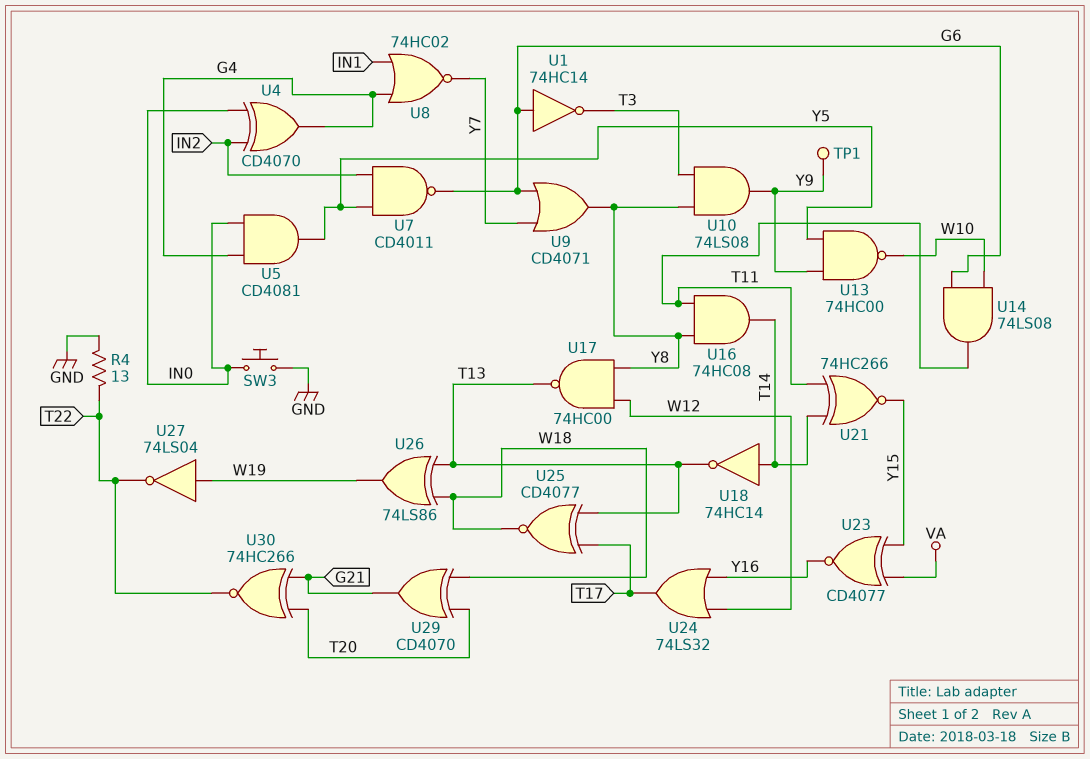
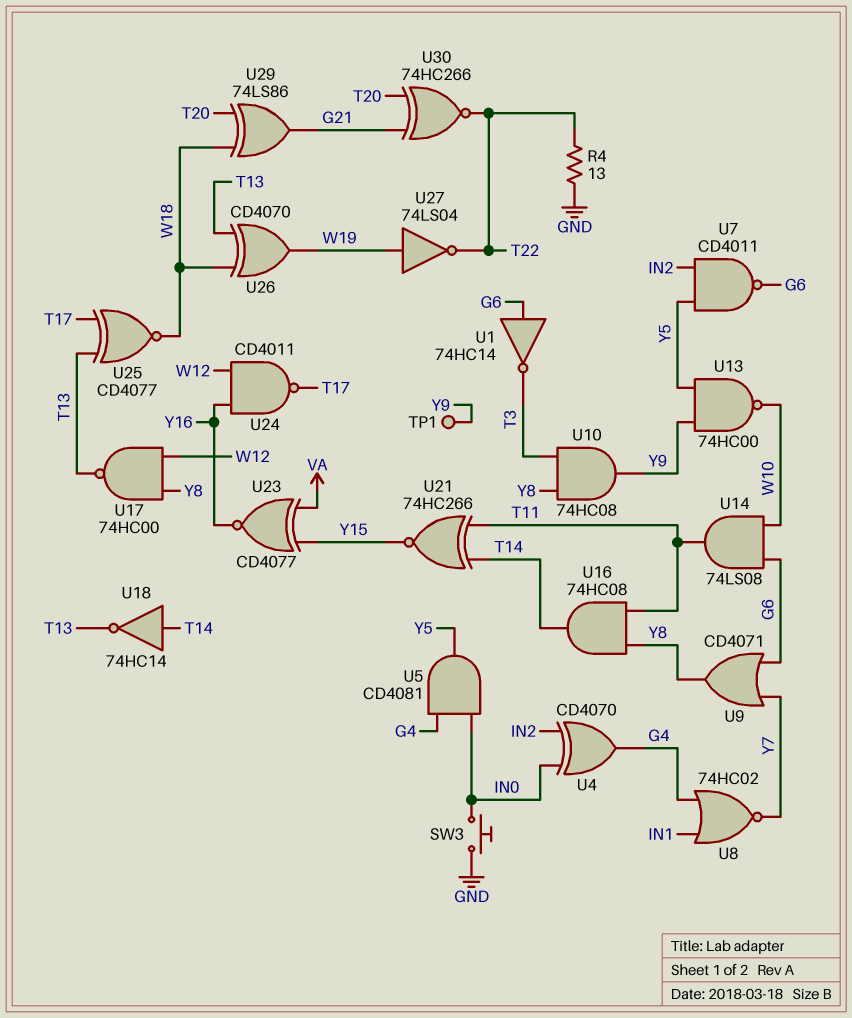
U10: AND 74LS08 (in T3, in Y8, out Y9) -> AND 74HC08 (in T3, in Y8, out Y9)
U24: OR 74LS32 (in W12, in Y16, out T17) -> NAND CD4011 (in W12, in Y16, out T17)
U26: XOR 74LS86 (in T13, in W18, out W19) -> XOR CD4070 (in T13, in W18, out W19)
U29: XOR CD4070 (in T20, in W18, out G21) -> XOR 74LS86 (in T20, in W18, out G21)

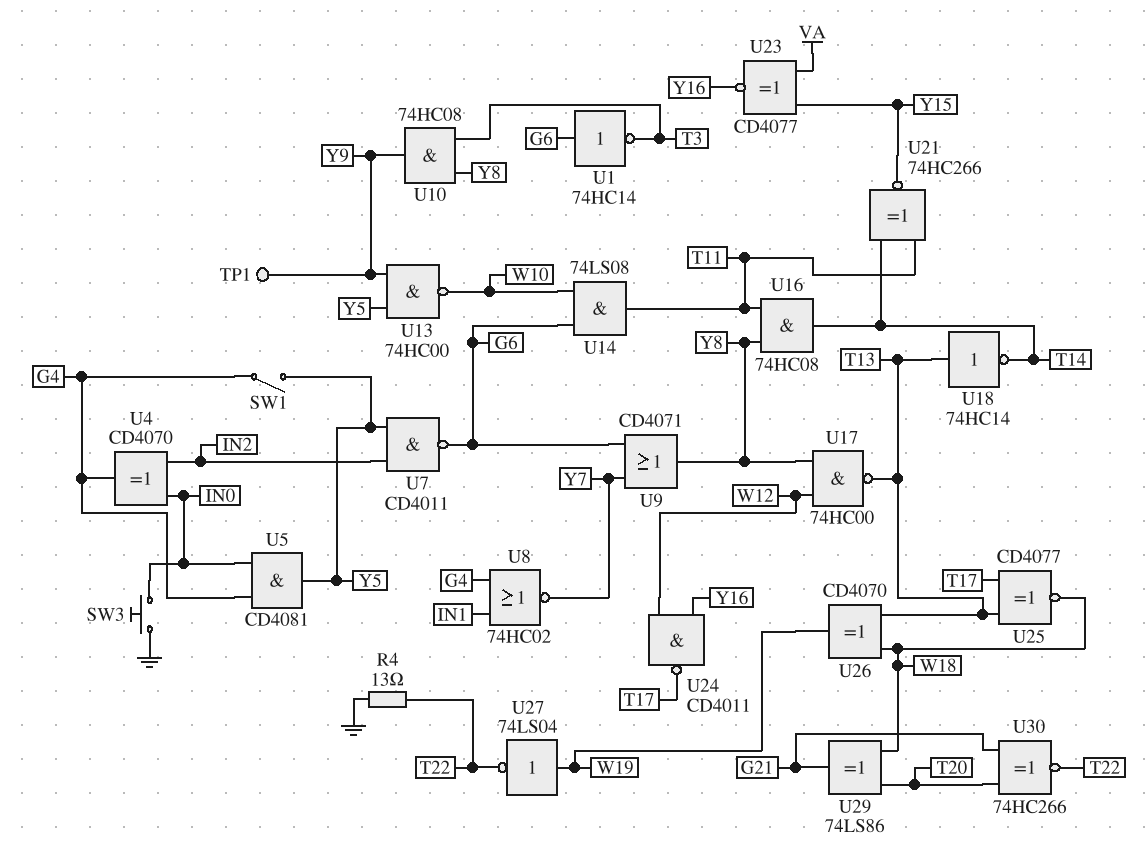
SW1: none -> switch (G4, Y5)
U18: NOT 74HC14 (in T14, out T13) -> NOT 74HC14 (in T13, out T14)

